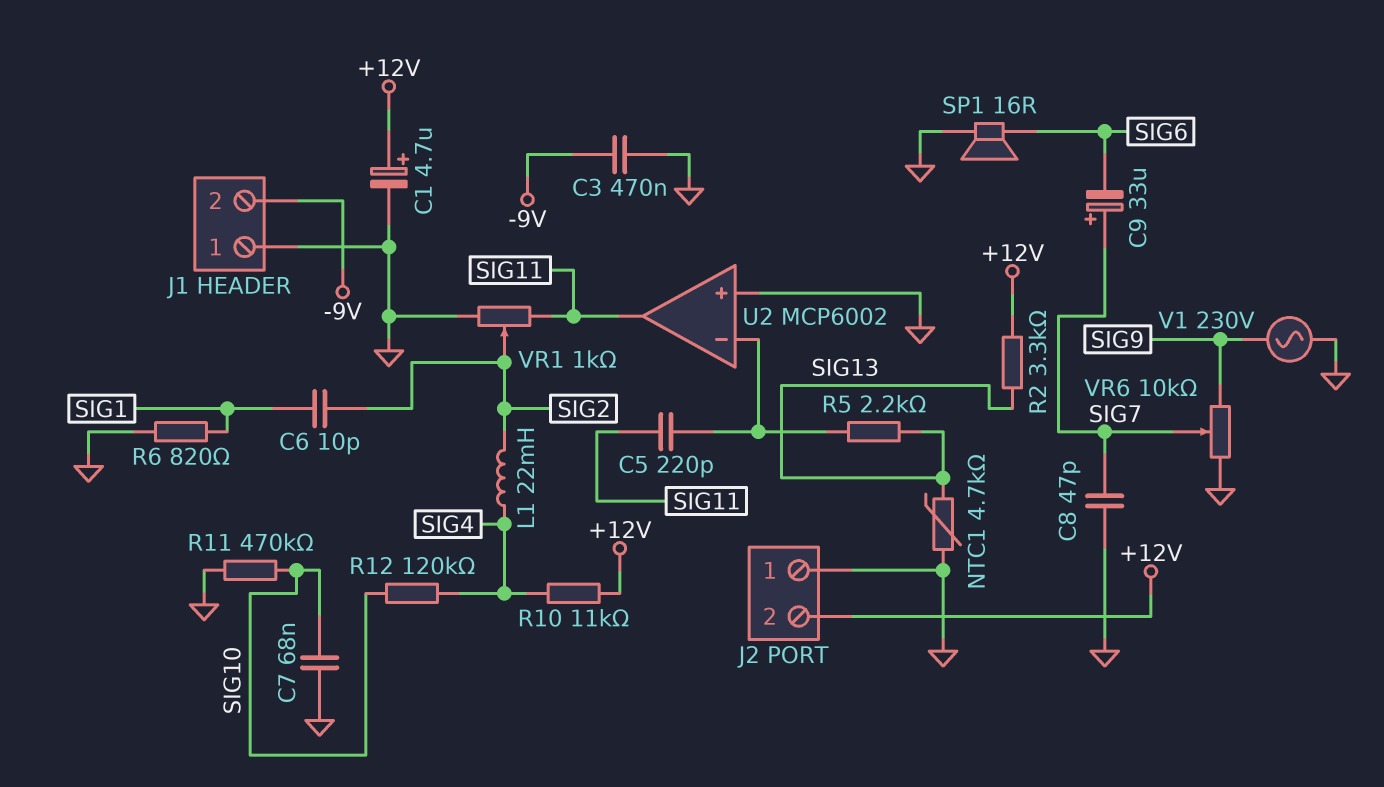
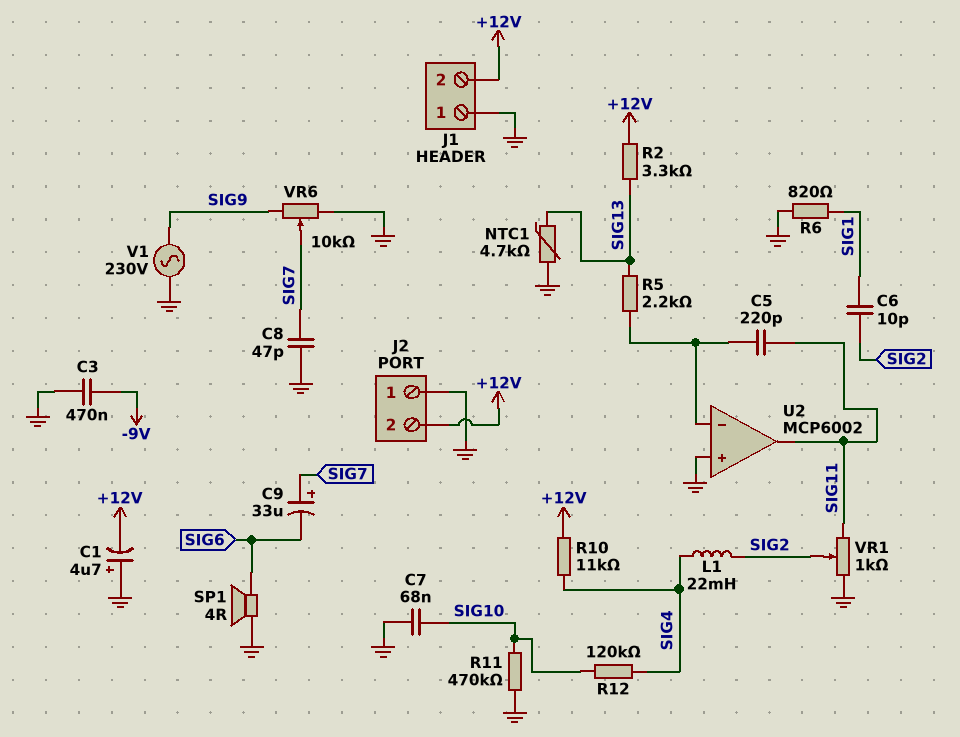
C1: 4.7uF (plus +12V, minus GND) -> 4.7uF (plus GND, minus +12V)
J1 pin 2: -9V -> +12V
SP1: speaker 16R (GND, SIG6) -> speaker 4R (GND, SIG6)

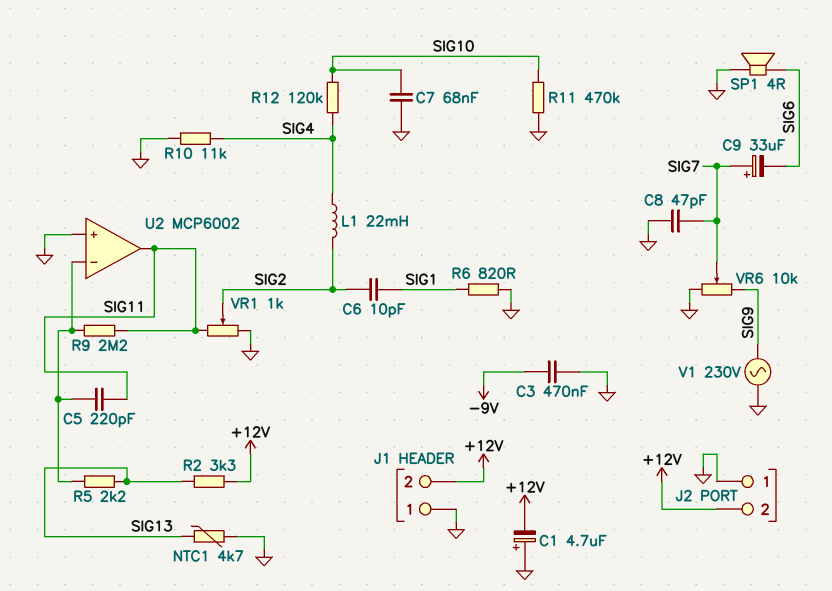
R9: none -> 2.2M (SIG11, U2/in-)
R10: 11k (+12V, SIG4) -> 11k (GND, SIG4)

